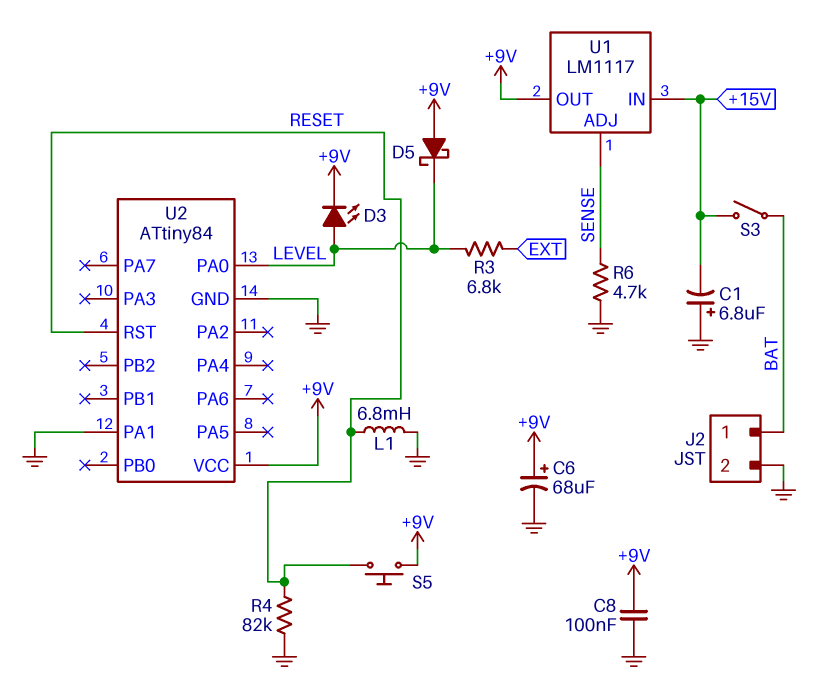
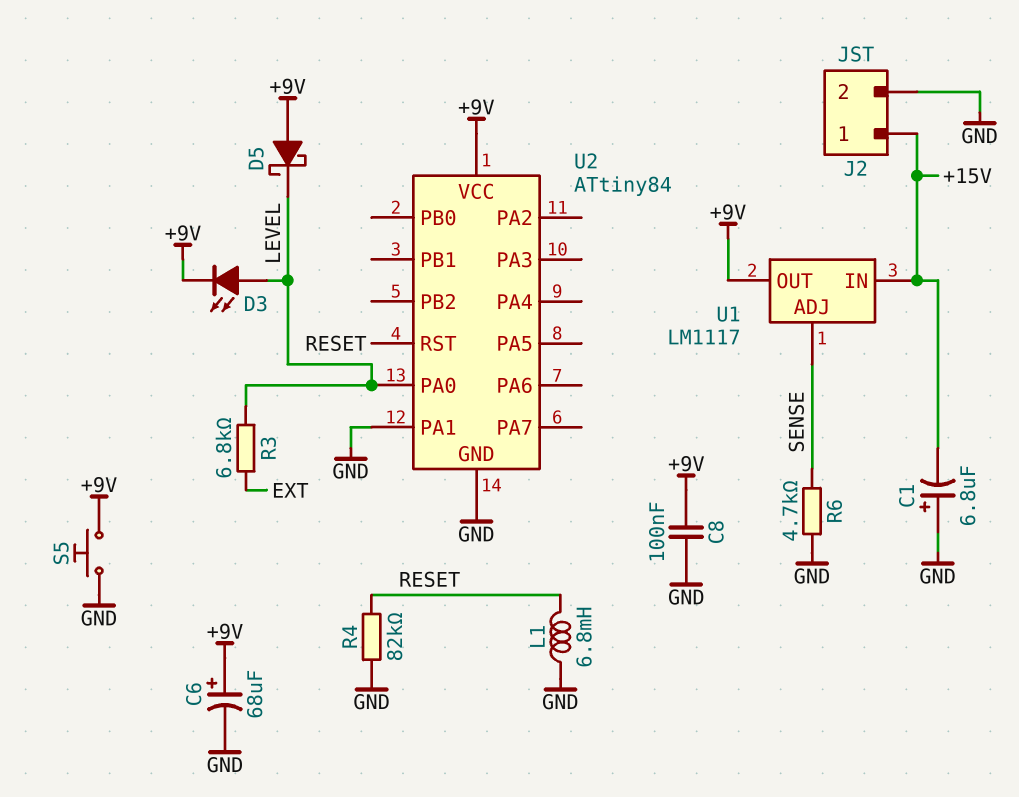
J2 pin 1: BAT -> +15V
S3: switch (+15V, BAT) -> none
S5: button (+9V, RESET) -> button (+9V, GND)

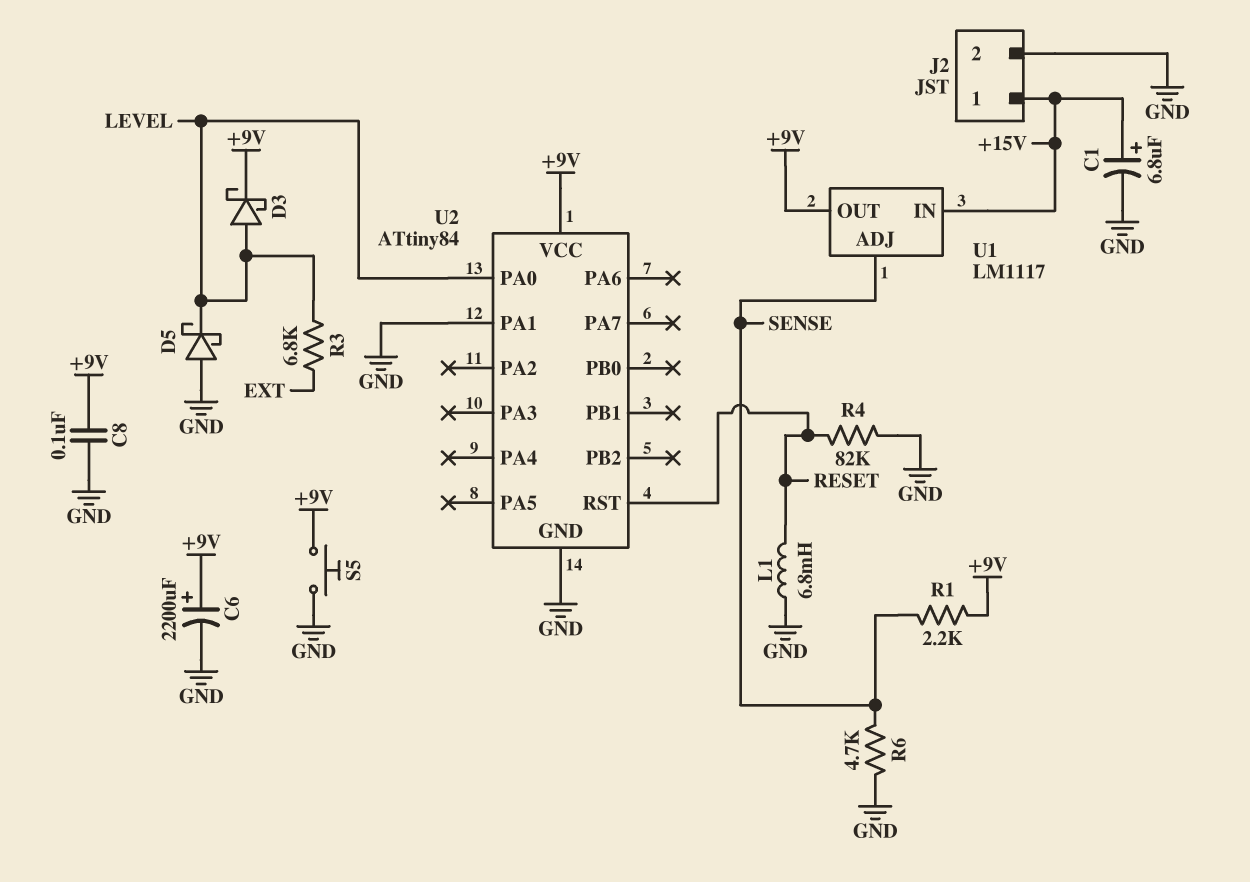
C1: 6.8uF (plus GND, minus +15V) -> 6.8uF (plus +15V, minus GND)
C6: 68uF (plus +9V, minus GND) -> 2200uF (plus +9V, minus GND)
D3: LED (A LEVEL, K +9V) -> schottky (A LEVEL, K +9V)
D5: schottky (A +9V, K LEVEL) -> schottky (A GND, K LEVEL)
R1: none -> 2.2k (+9V, SENSE)

